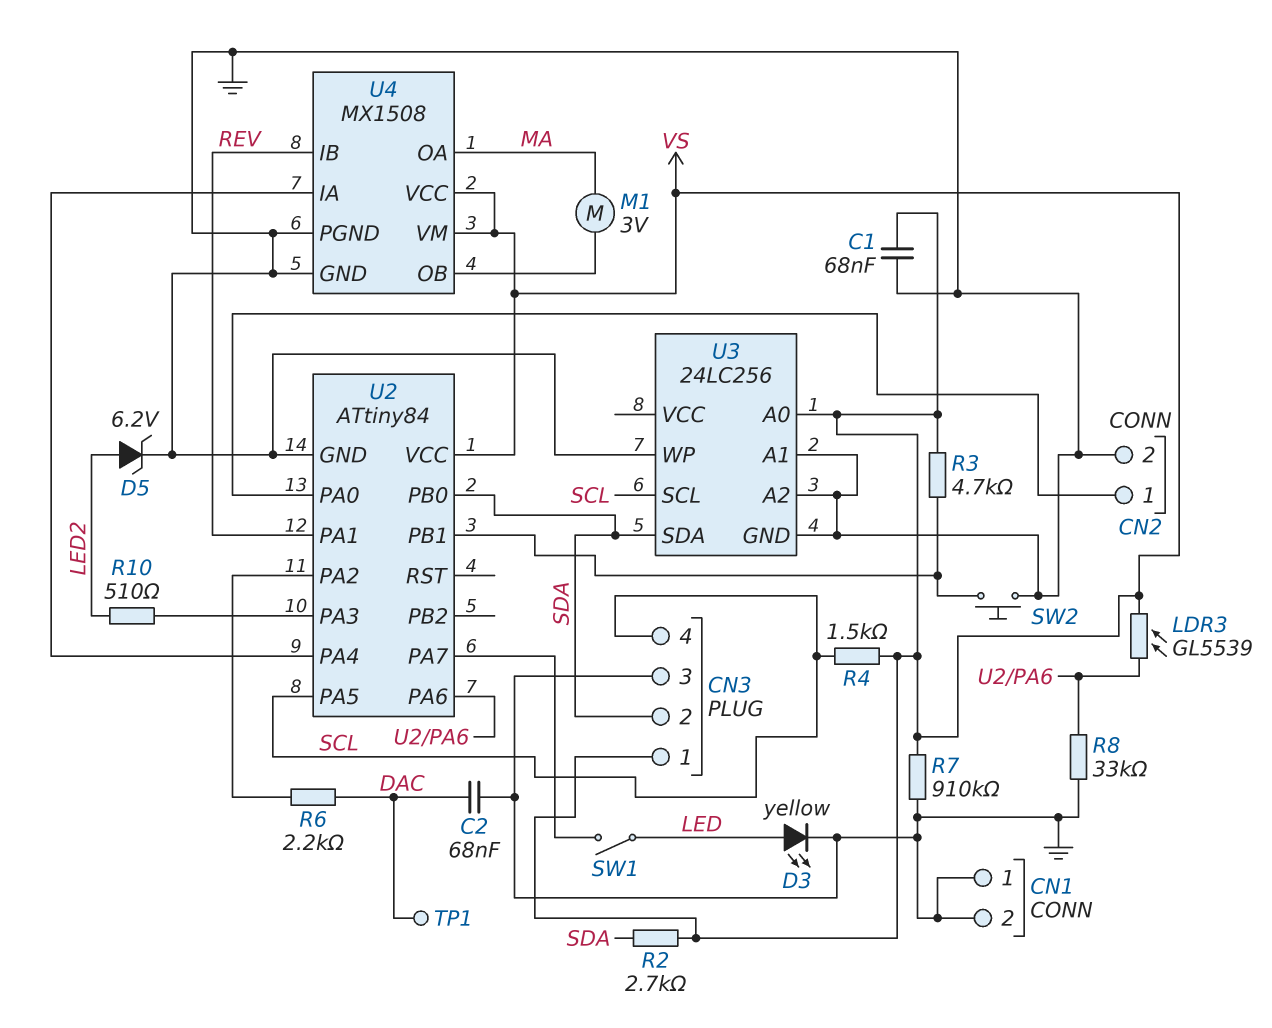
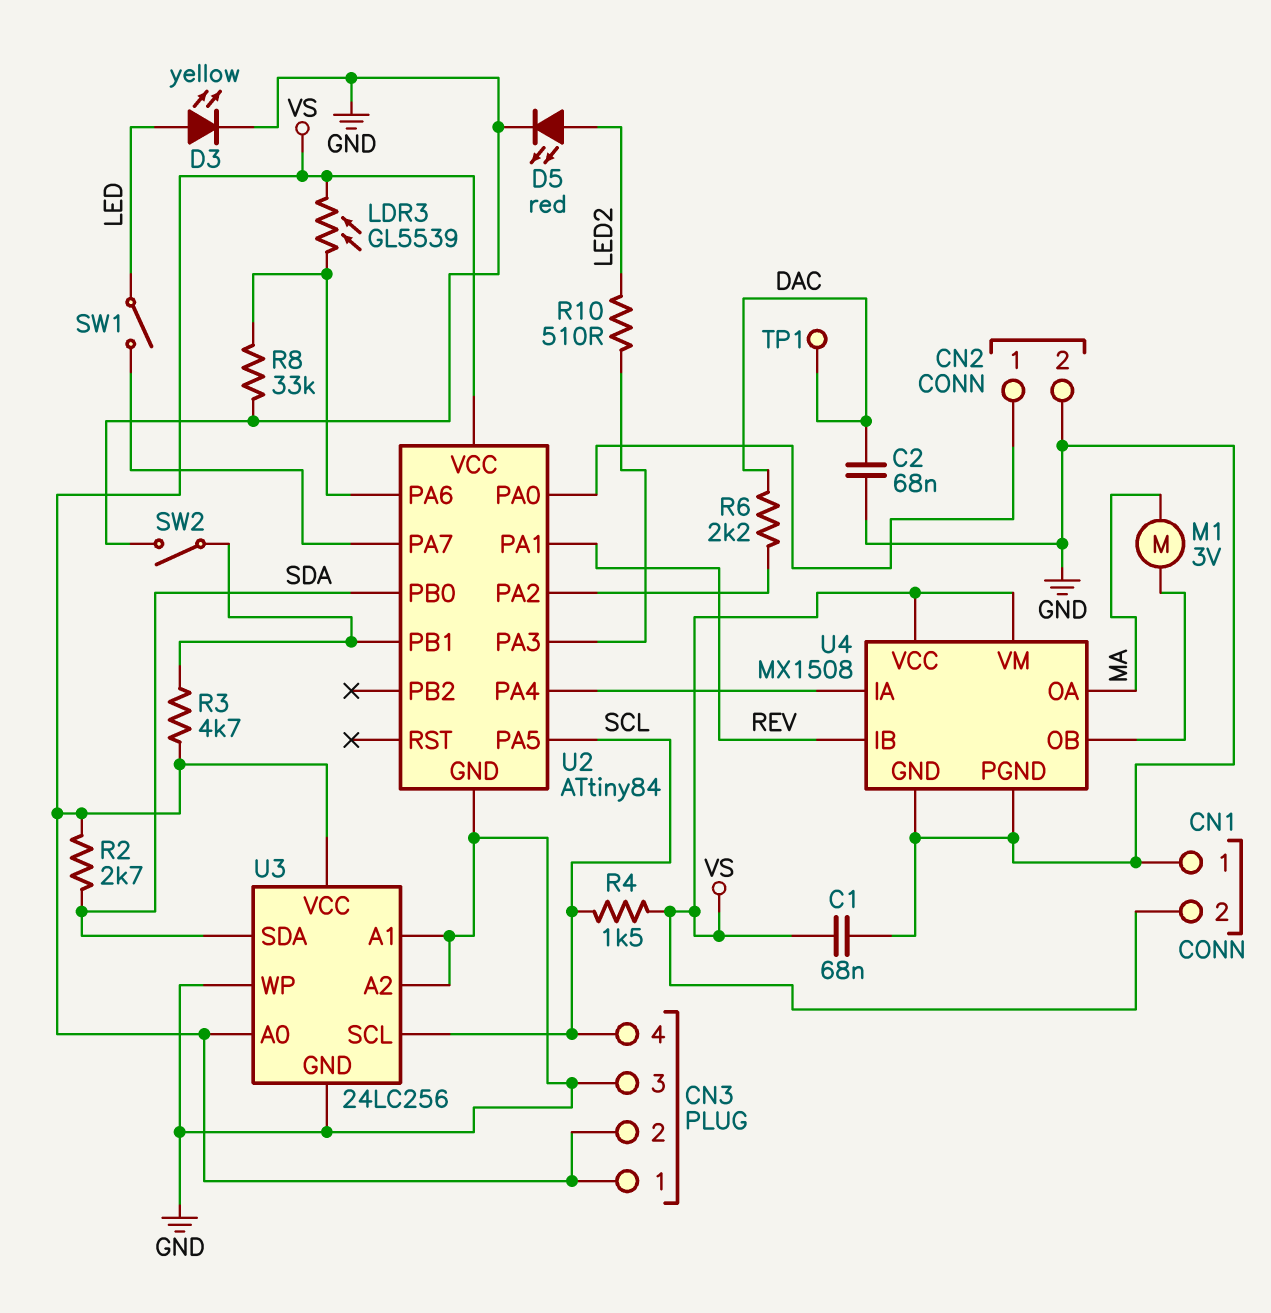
CN1 pin 2: GND -> VS
CN3 pin 2: SDA -> VS
D5: zener 6.2V (A LED2, K GND) -> LED red (A LED2, K GND)
R7: 910k (GND, VS) -> none
SW2: button (GND, U2/PB1) -> switch (GND, U2/PB1)
U3 pin VCC: none -> VS

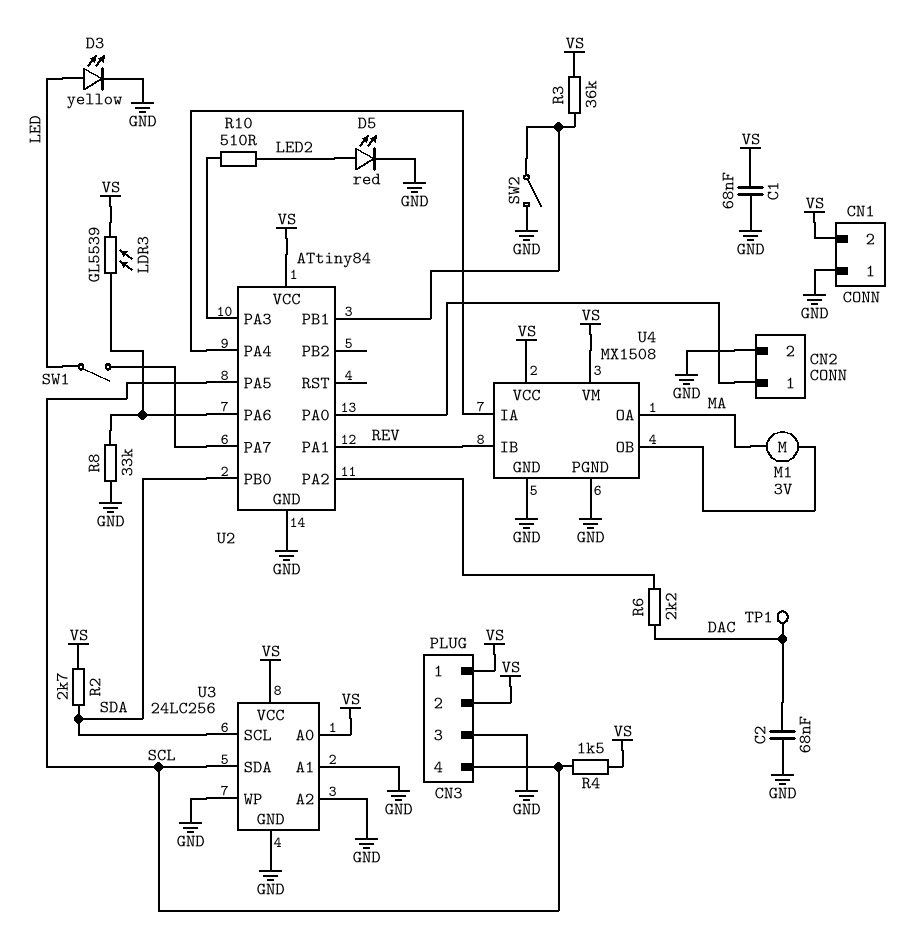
R3: 4.7k (U2/PB1, VS) -> 36k (U2/PB1, VS)
U3 pin SCL: SCL -> SDA
U3 pin SDA: SDA -> SCL

